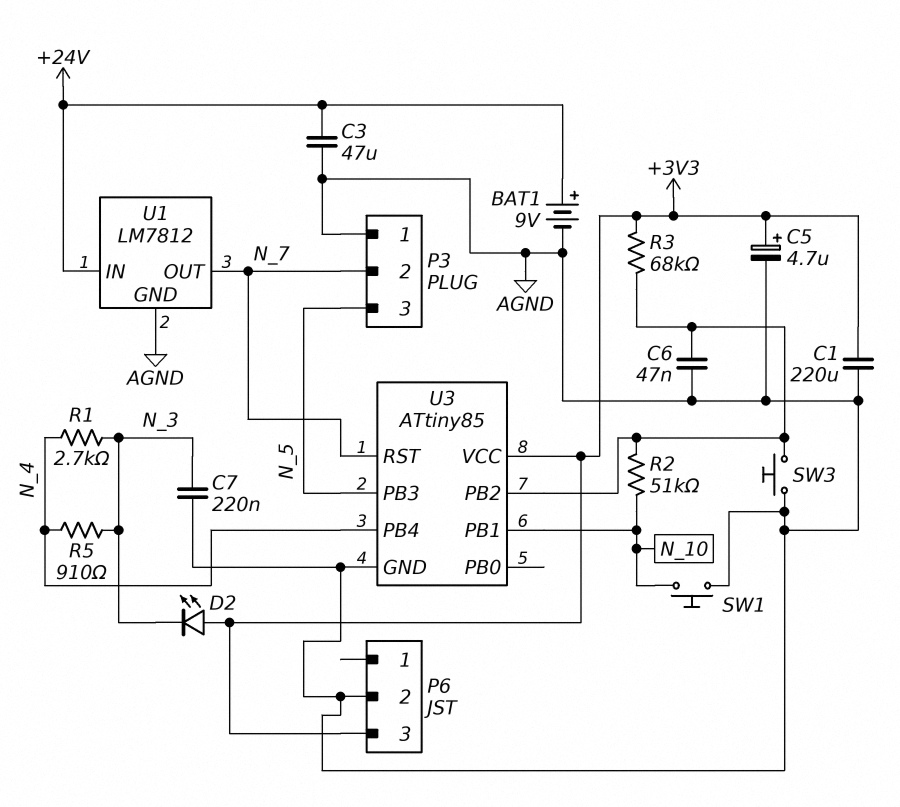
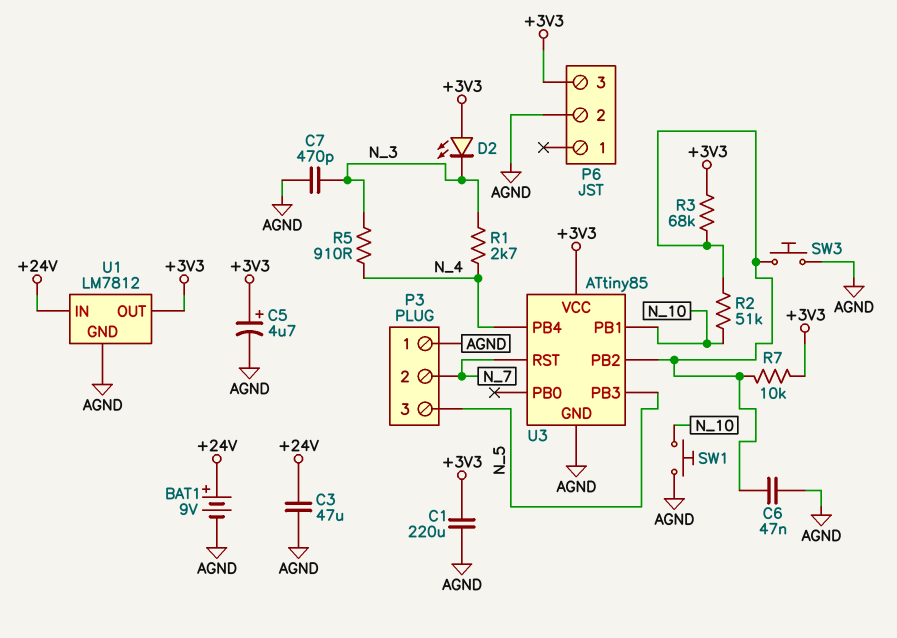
C7: 220nF (AGND, N_3) -> 470pF (AGND, N_3)
R7: none -> 10k (+3V3, U3/PB2)
U1 pin OUT: N_7 -> +3V3

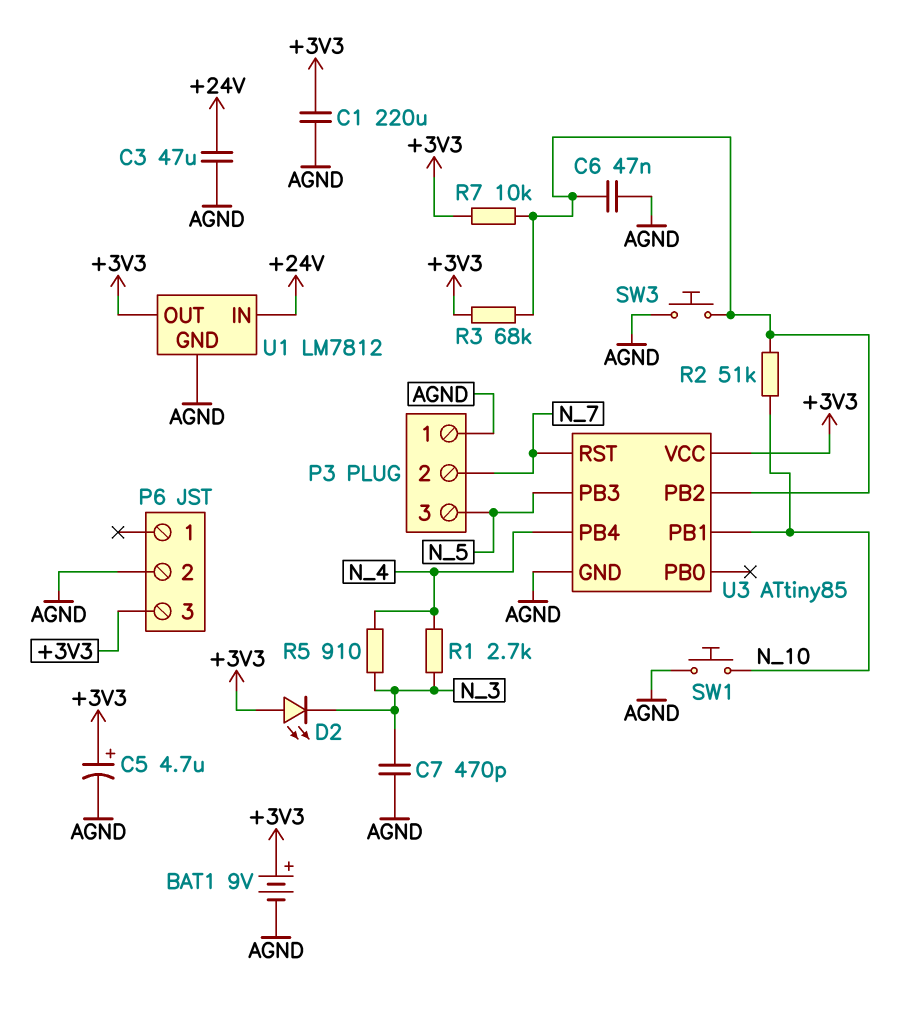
BAT1: 9V (plus +24V, minus AGND) -> 9V (plus +3V3, minus AGND)

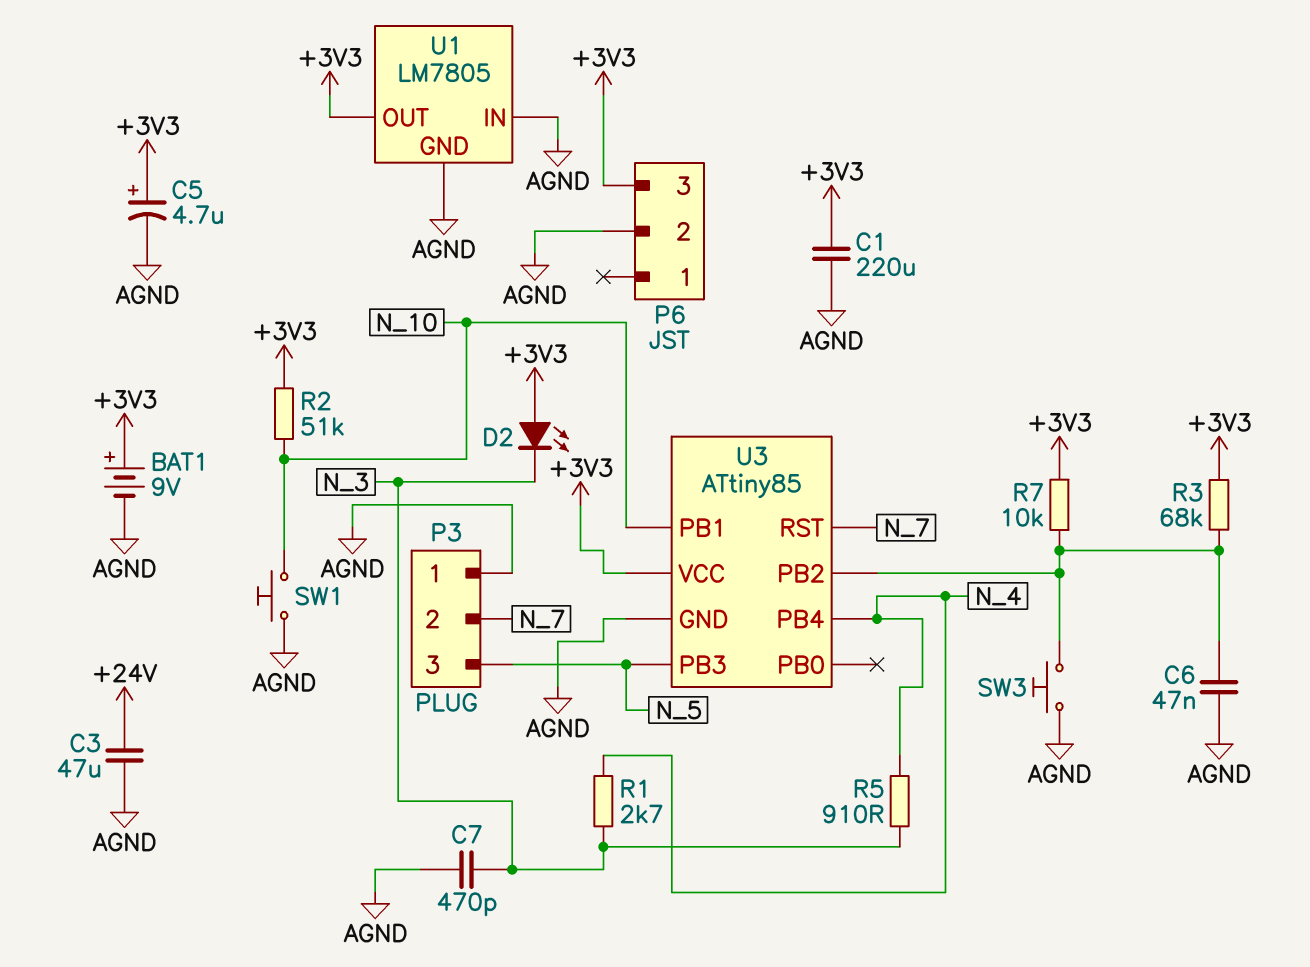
R2: 51k (N_10, U3/PB2) -> 51k (+3V3, N_10)
U1: LM7812 -> LM7805
U1 pin IN: +24V -> AGND

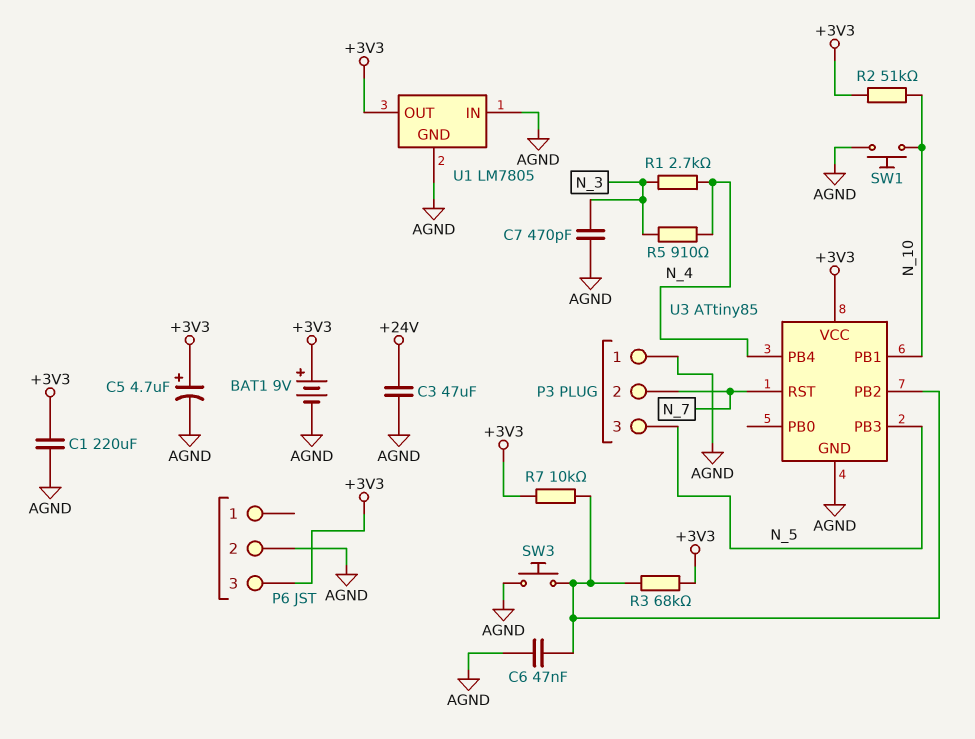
D2: LED (A +3V3, K N_3) -> none

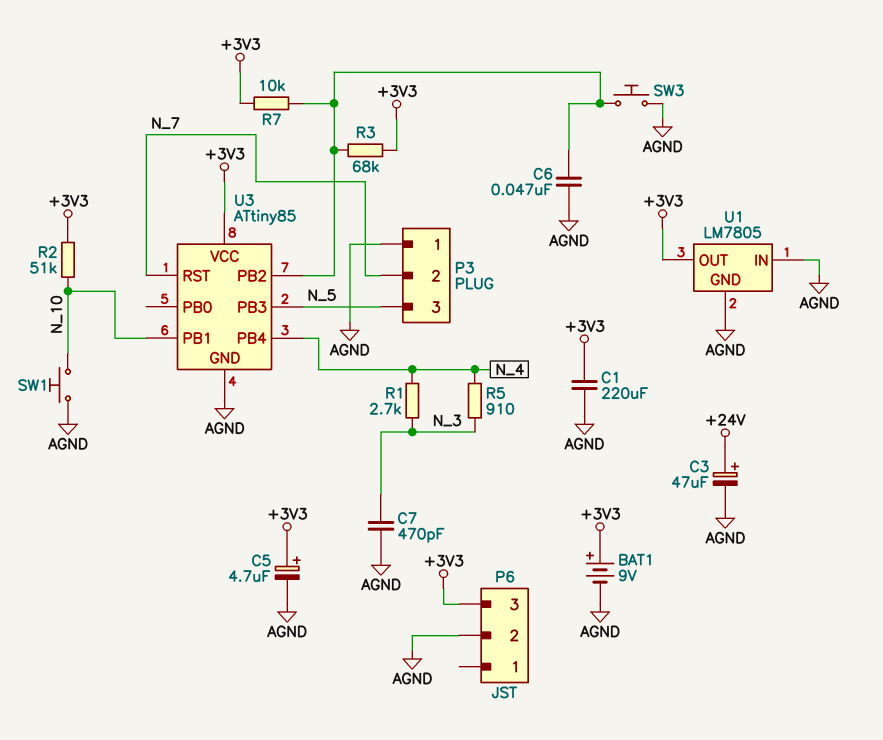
C3: 47uF (+24V, AGND) -> 47uF (plus +24V, minus AGND)

